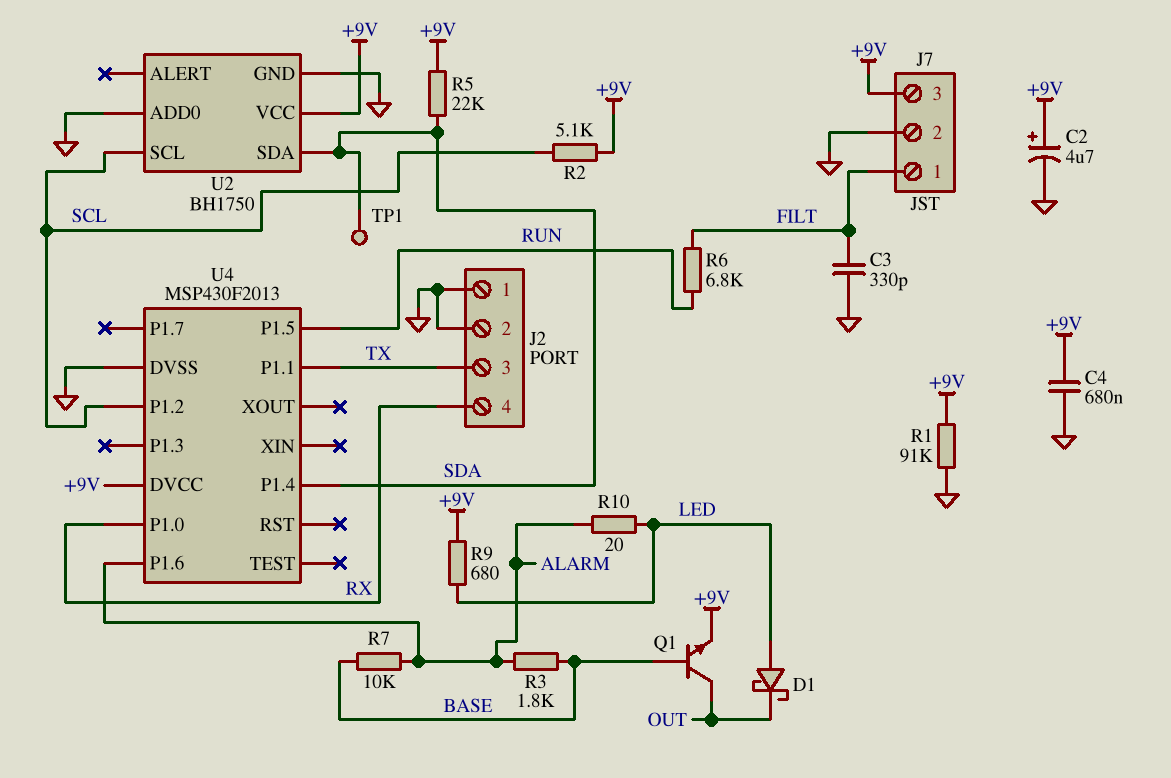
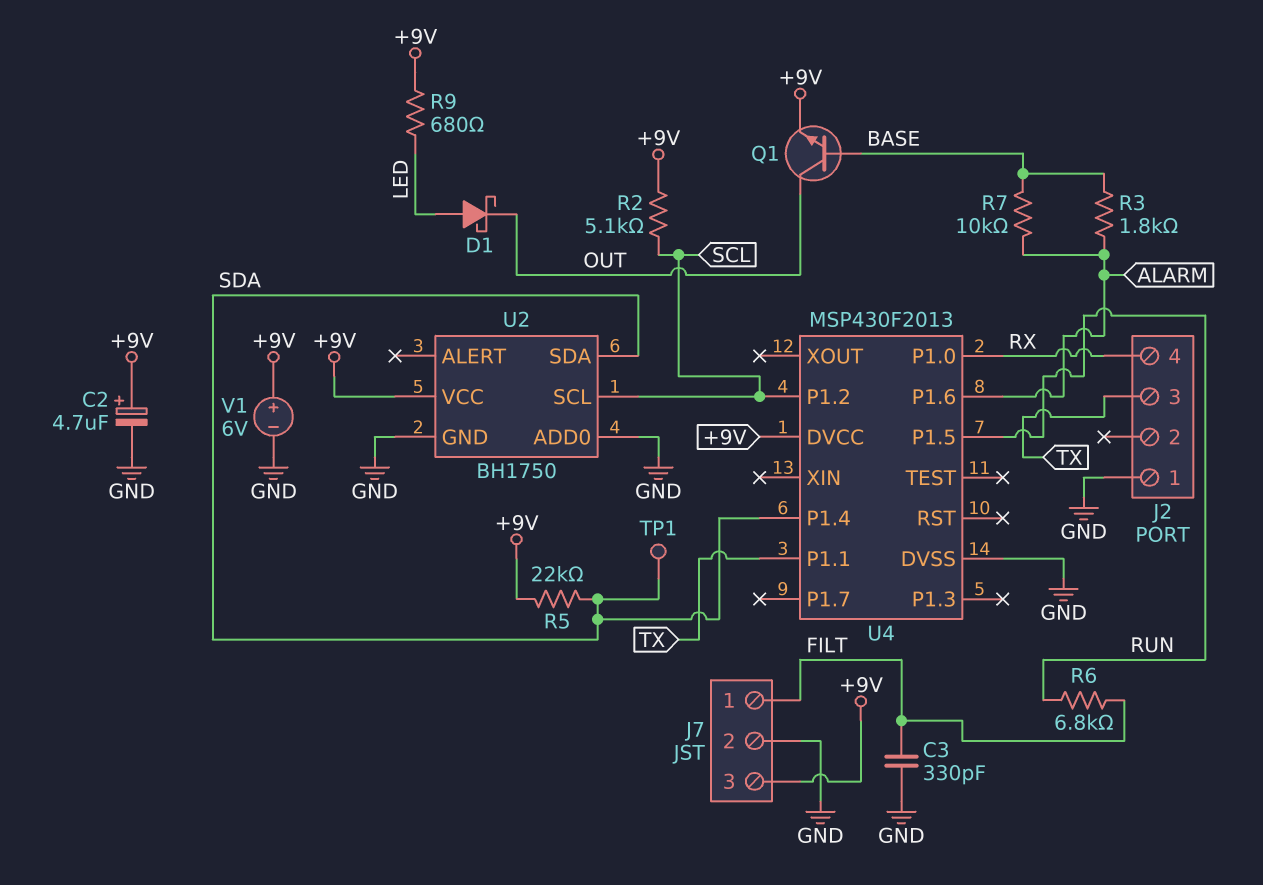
C4: 680nF (+9V, GND) -> none
J2 pin 2: GND -> none
R1: 91k (+9V, GND) -> none
R10: 20 (ALARM, LED) -> none
V1: none -> 6V (plus +9V, minus GND)

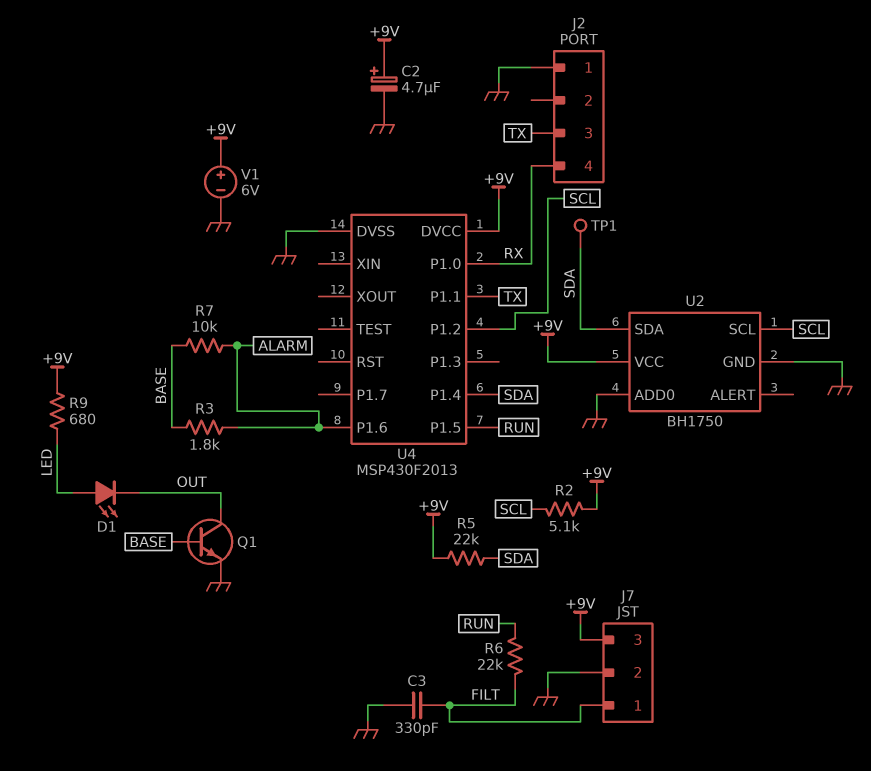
D1: schottky (A LED, K OUT) -> LED (A LED, K OUT)
Q1: NPN (B BASE, C OUT, E +9V) -> NPN (B BASE, C OUT, E GND)
R6: 6.8k (FILT, RUN) -> 22k (FILT, RUN)

